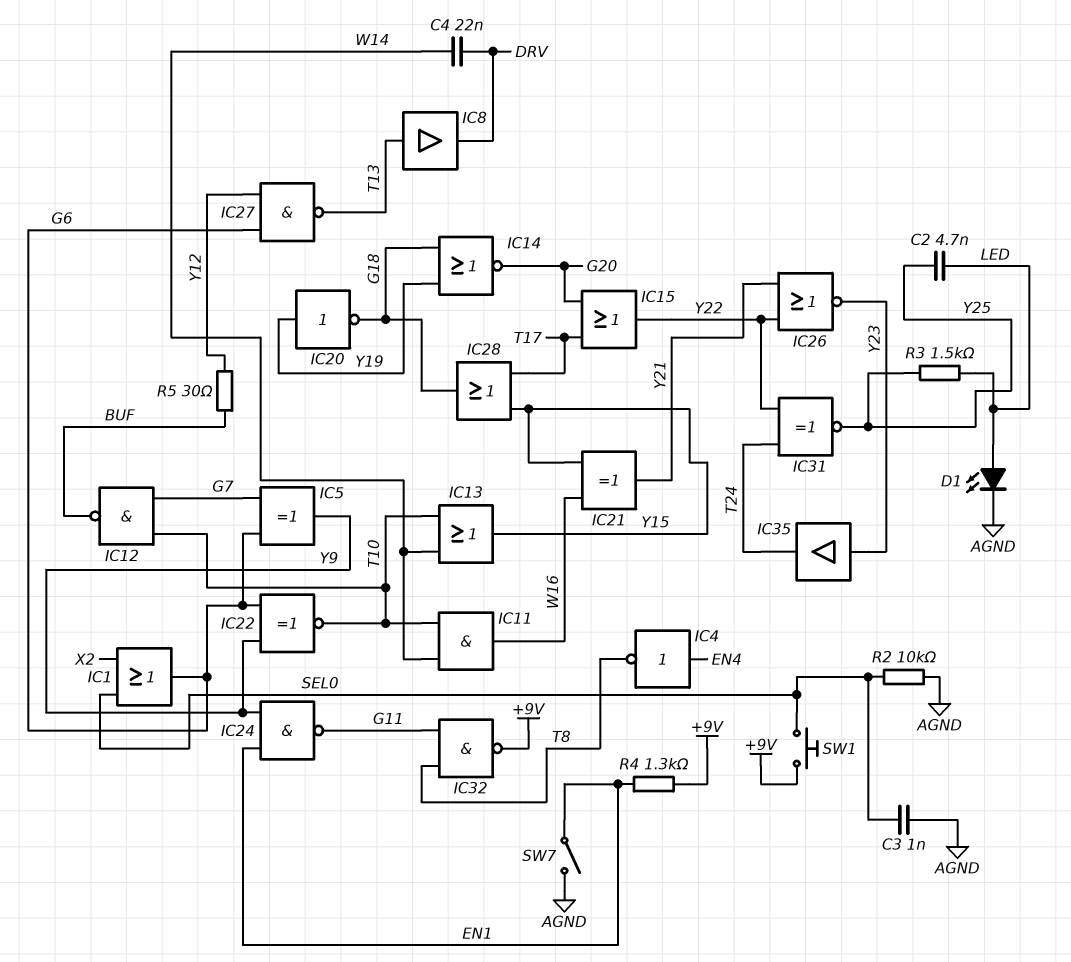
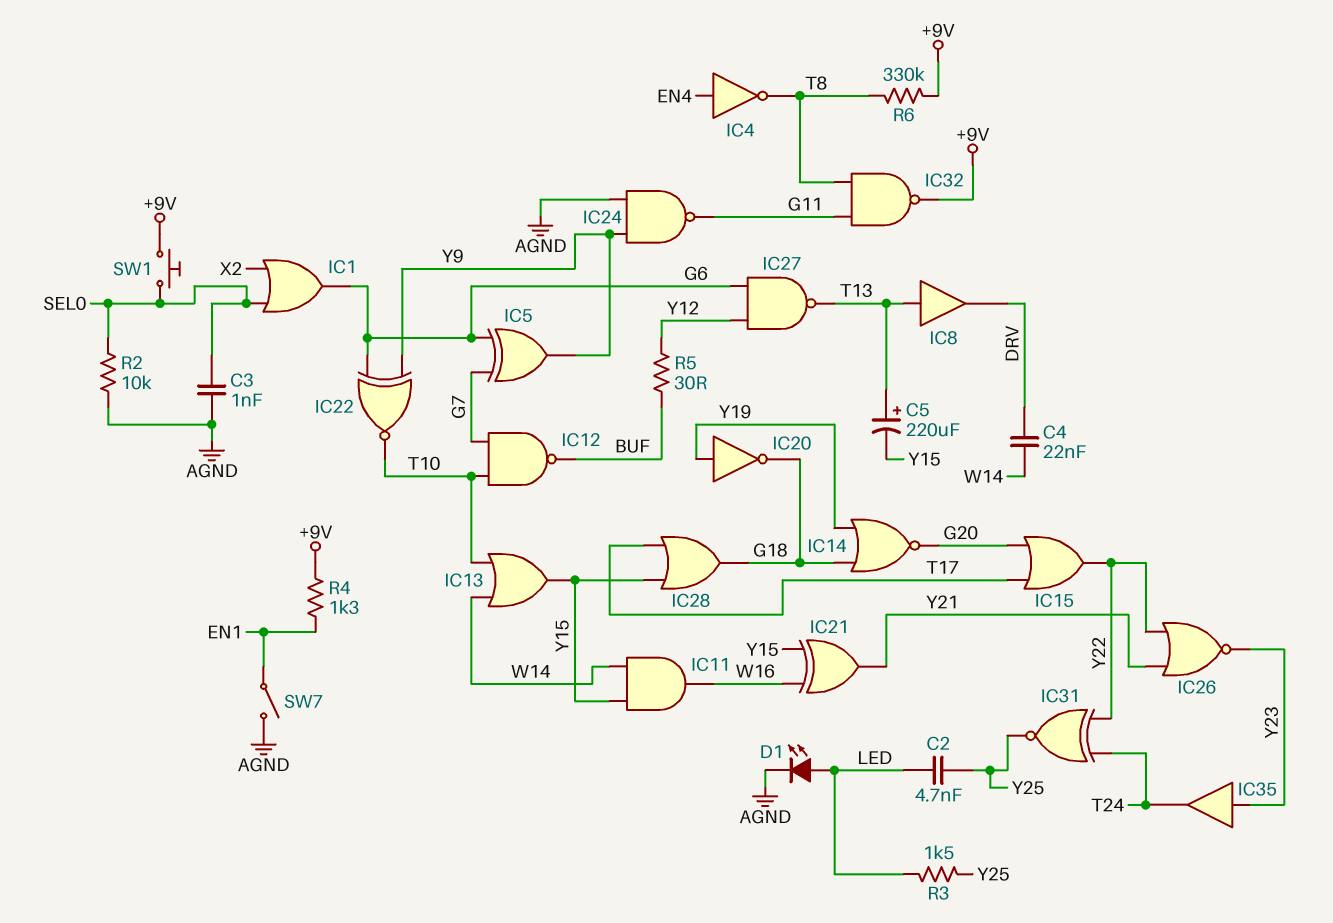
C5: none -> 220uF (plus T13, minus Y15)
IC11: AND (in T10, in W14, out W16) -> AND (in W14, in Y15, out W16)
IC24: NAND (in EN1, in Y9, out G11) -> NAND (in AGND, in Y9, out G11)
R6: none -> 330k (+9V, T8)

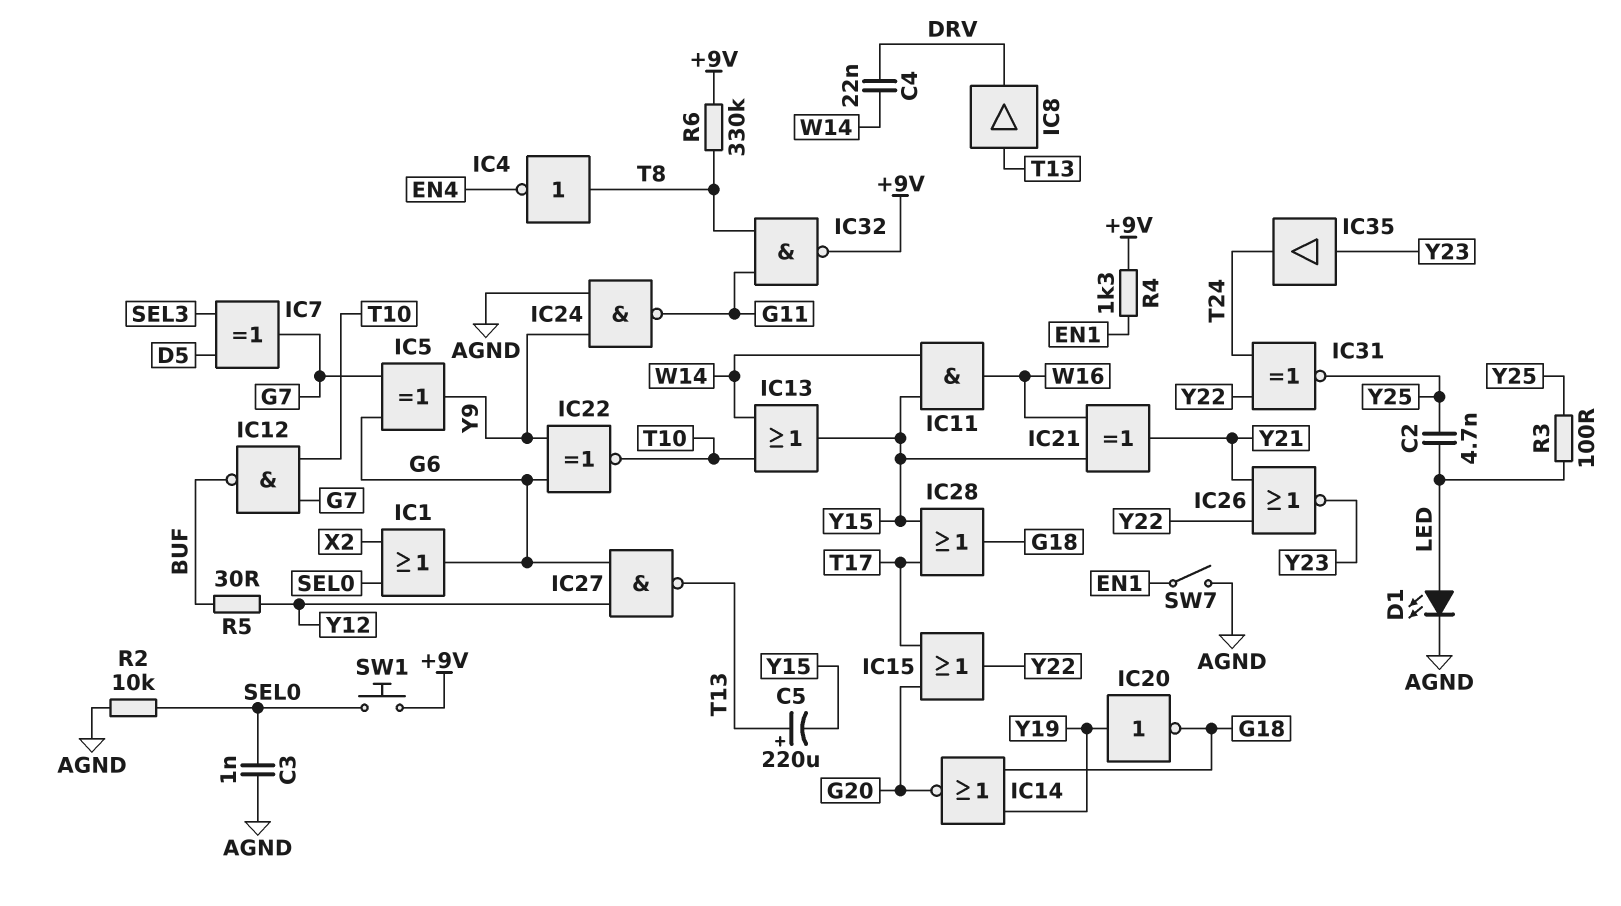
IC4: NOT (in EN4, out T8) -> NOT (in T8, out EN4)
IC7: none -> XOR (in D5, in SEL3, out G7)
R3: 1.5k (LED, Y25) -> 100 (LED, Y25)

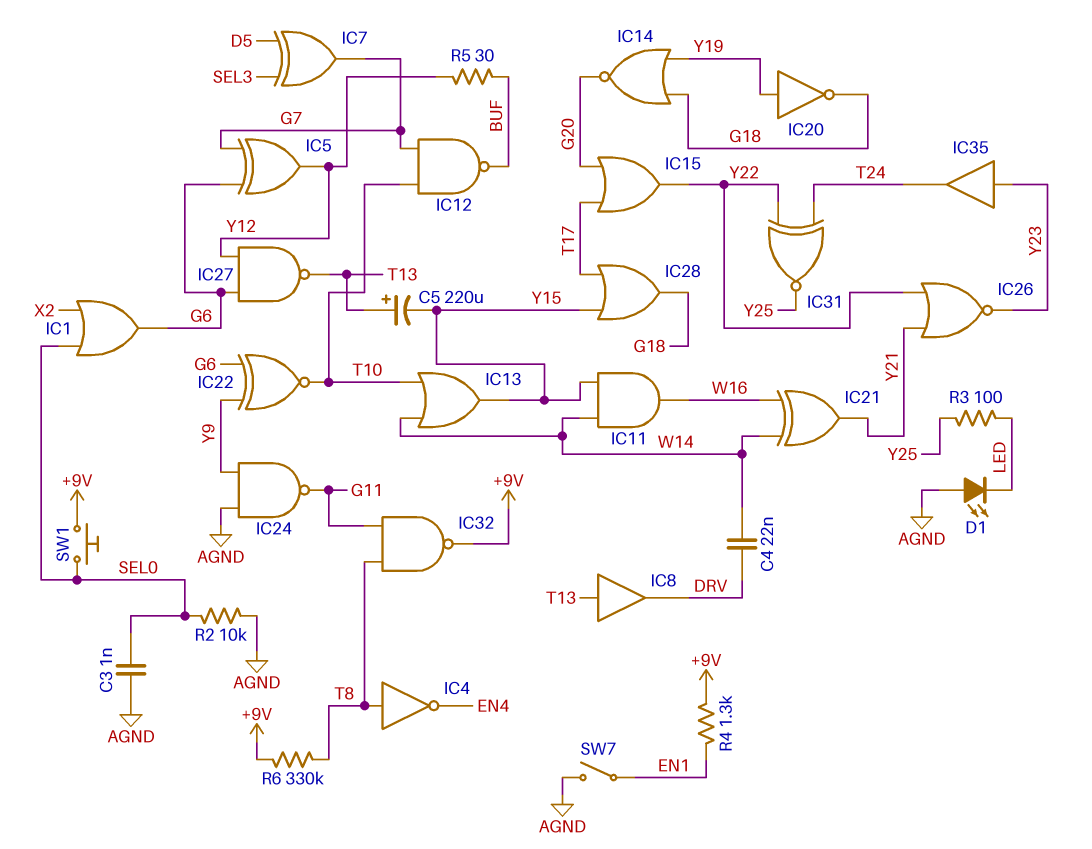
C2: 4.7nF (LED, Y25) -> none
D1: LED (A LED, K AGND) -> LED (A AGND, K LED)
IC5: XOR (in G6, in G7, out Y9) -> XOR (in G6, in G7, out Y12)
IC21: XOR (in W16, in Y15, out Y21) -> XOR (in W14, in W16, out Y21)

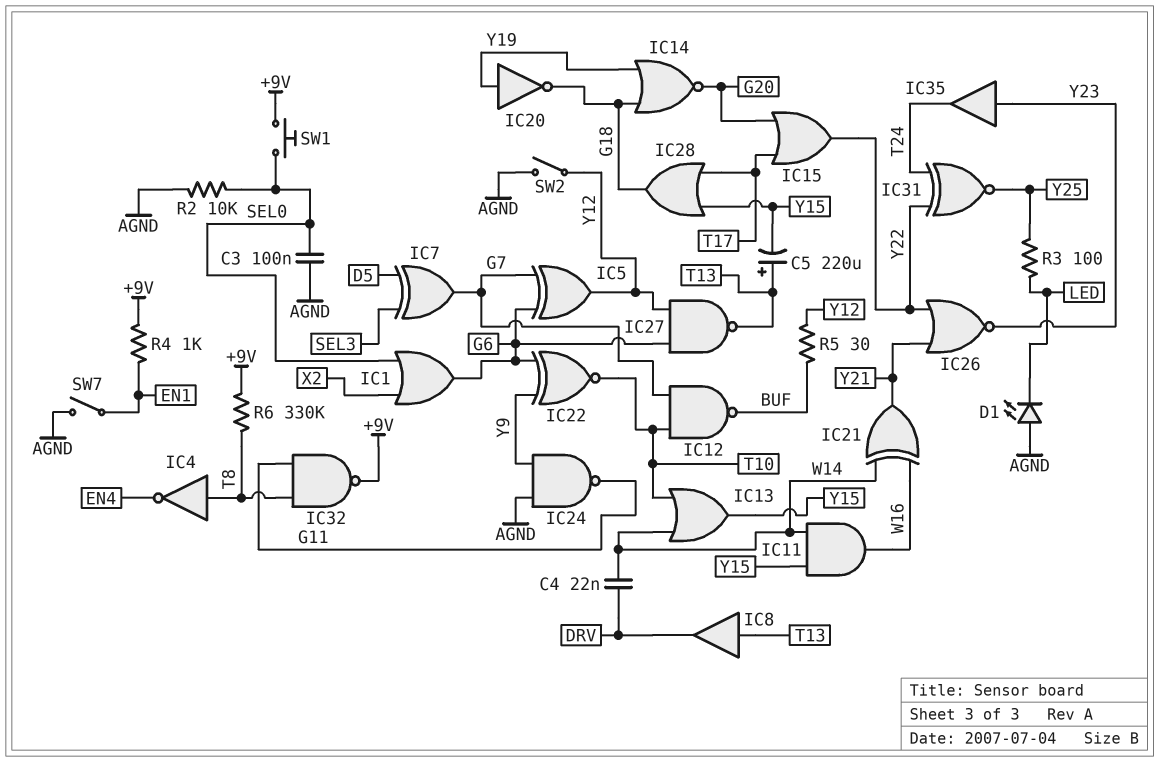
C3: 1nF (AGND, SEL0) -> 100nF (AGND, SEL0)
R4: 1.3k (+9V, EN1) -> 1k (+9V, EN1)
SW2: none -> switch (AGND, Y12)

